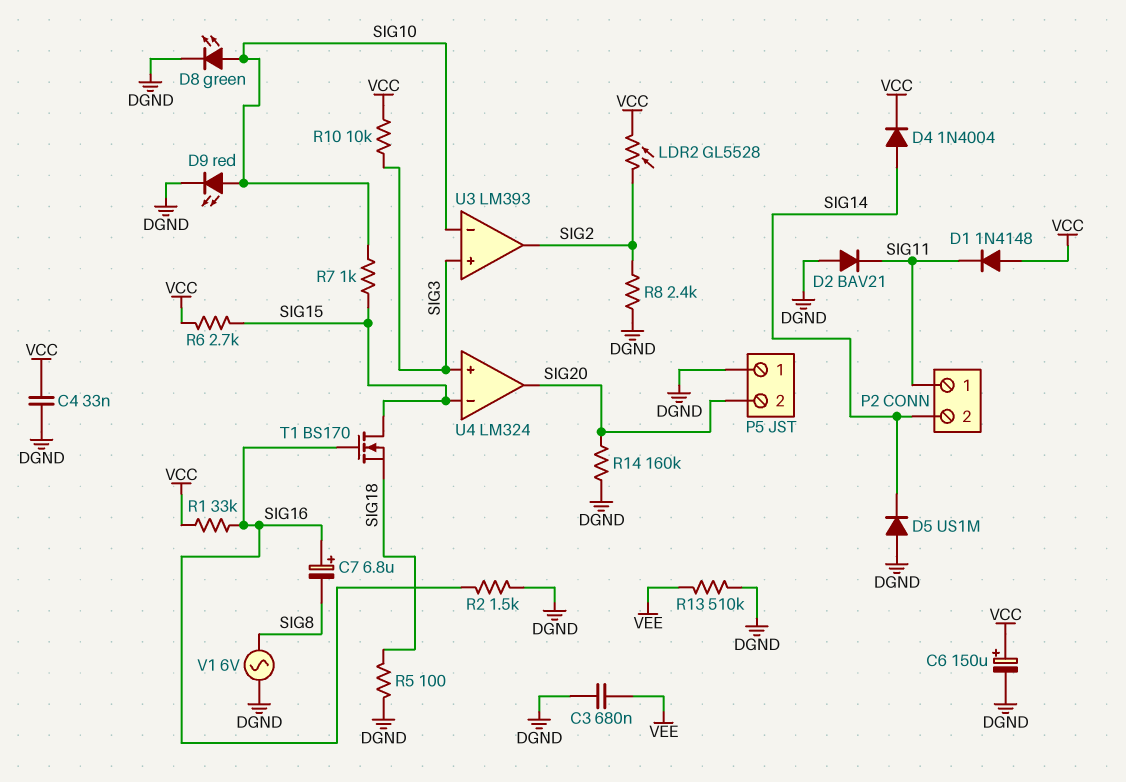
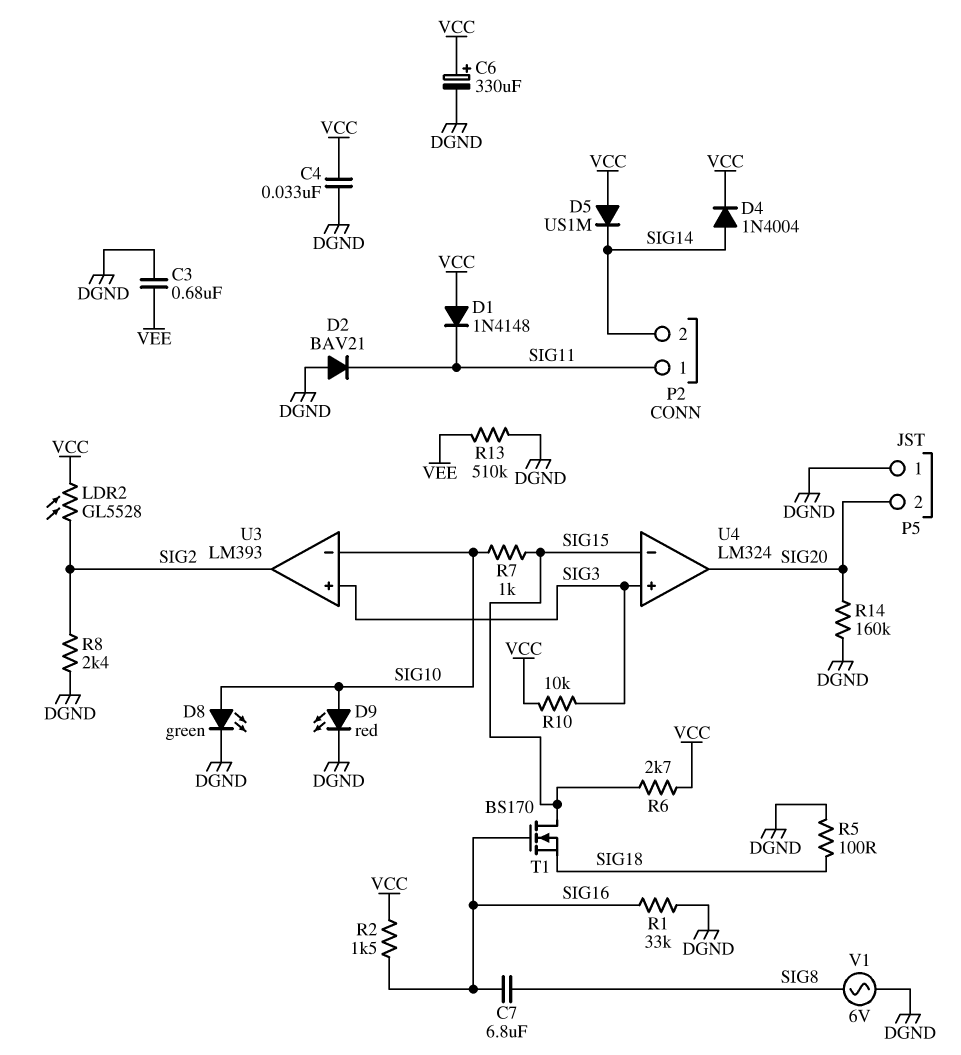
C6: 150uF (plus VCC, minus DGND) -> 330uF (plus VCC, minus DGND)
C7: 6.8uF (plus SIG16, minus SIG8) -> 6.8uF (SIG8, SIG16)
D5: diode US1M (A DGND, K SIG14) -> diode US1M (A VCC, K SIG14)
R1: 33k (SIG16, VCC) -> 33k (DGND, SIG16)
R2: 1.5k (DGND, SIG16) -> 1.5k (SIG16, VCC)

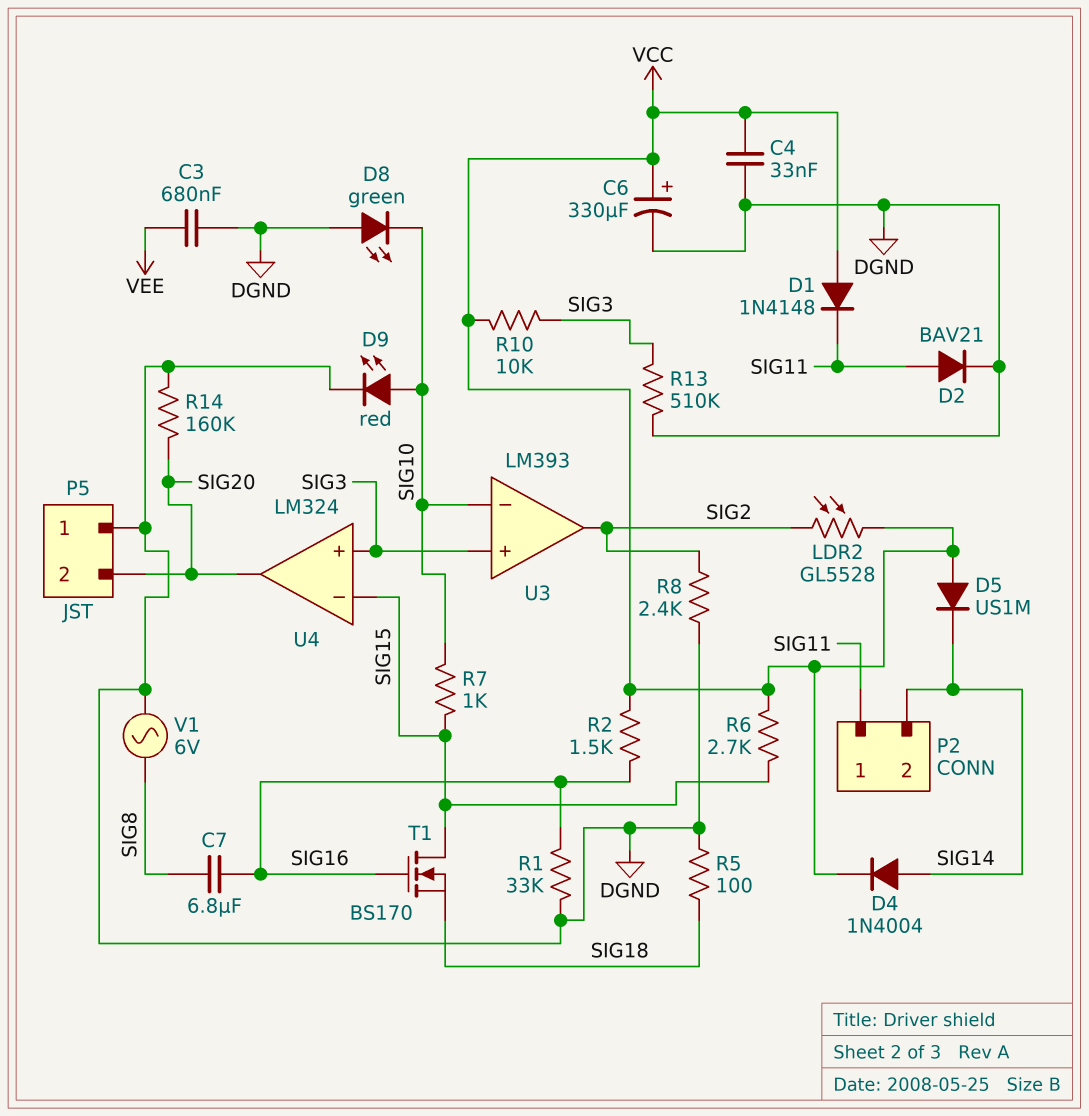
D2: diode BAV21 (A DGND, K SIG11) -> diode BAV21 (A SIG11, K DGND)
D8: LED green (A SIG10, K DGND) -> LED green (A DGND, K SIG10)
R13: 510k (DGND, VEE) -> 510k (DGND, SIG3)

